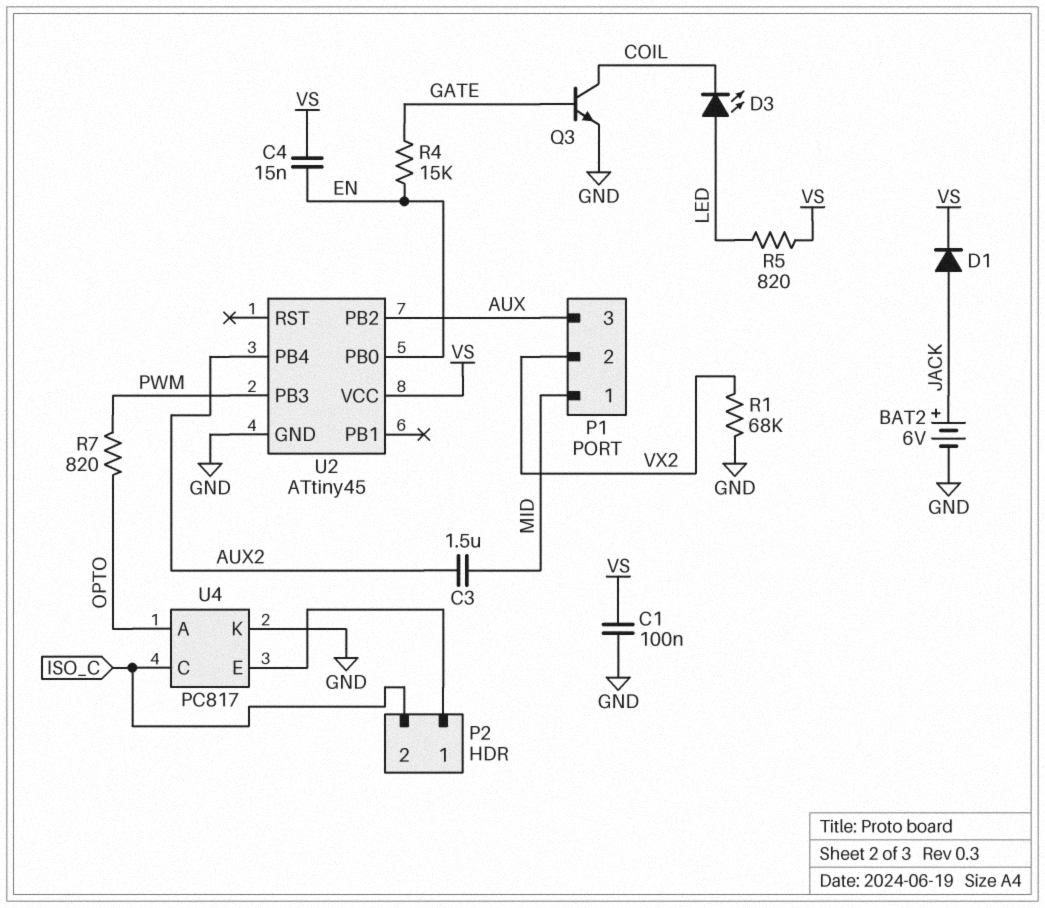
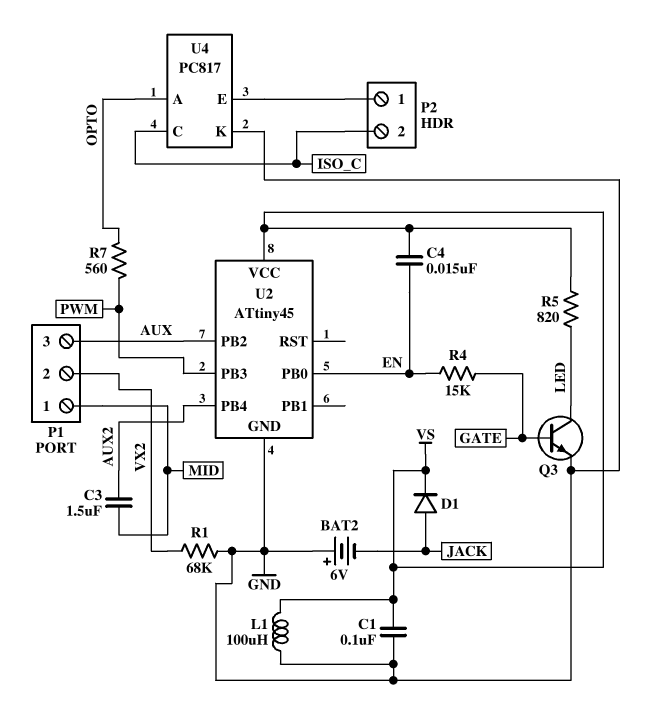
BAT2: 6V (plus JACK, minus GND) -> 6V (plus GND, minus JACK)
D3: LED (A LED, K COIL) -> none
L1: none -> 100uH (GND, VS)
Q3: NPN (B GATE, C COIL, E GND) -> NPN (B GATE, C LED, E GND)
R7: 820 (OPTO, PWM) -> 560 (OPTO, PWM)

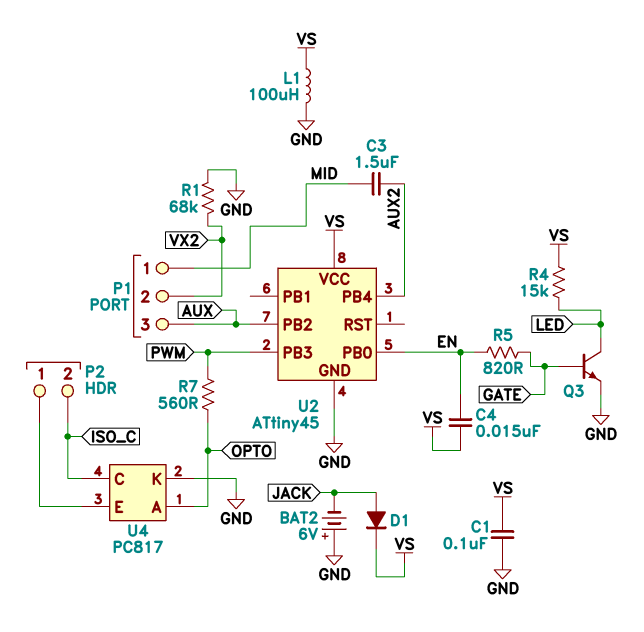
R4: 15k (EN, GATE) -> 15k (LED, VS)
R5: 820 (LED, VS) -> 820 (EN, GATE)

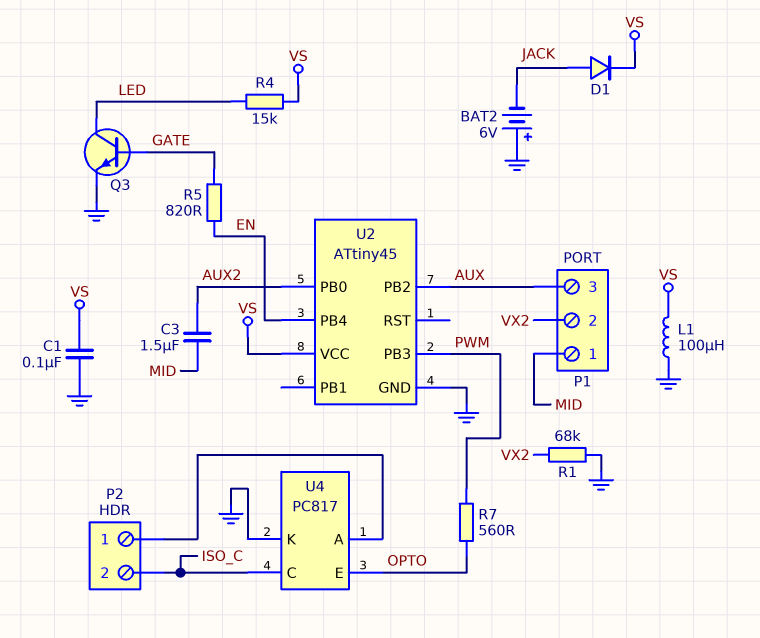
C4: 15nF (EN, VS) -> none
U2 pin PB0: EN -> AUX2
U2 pin PB4: AUX2 -> EN
U4 pin A: OPTO -> P2/1
U4 pin E: P2/1 -> OPTO

